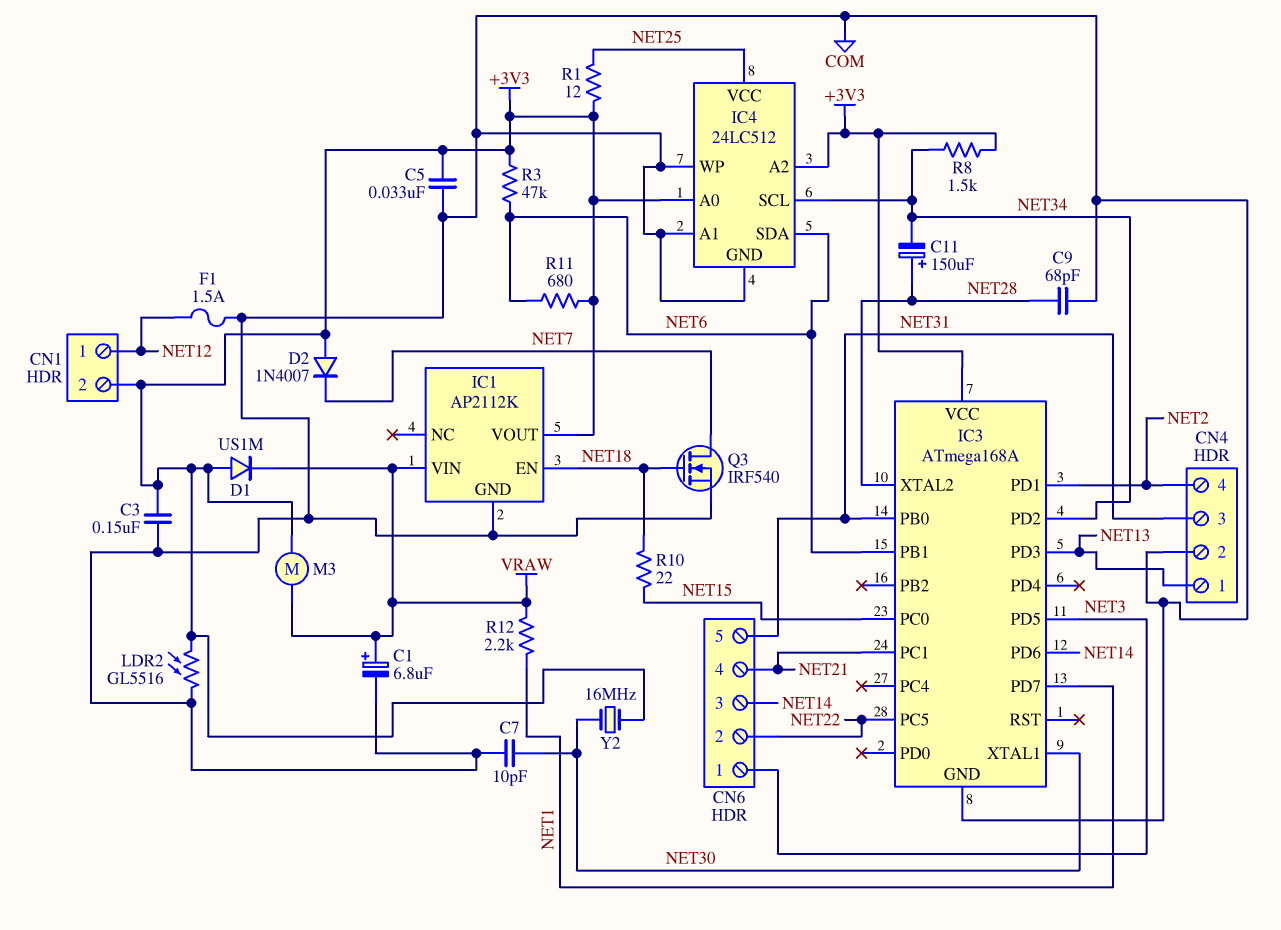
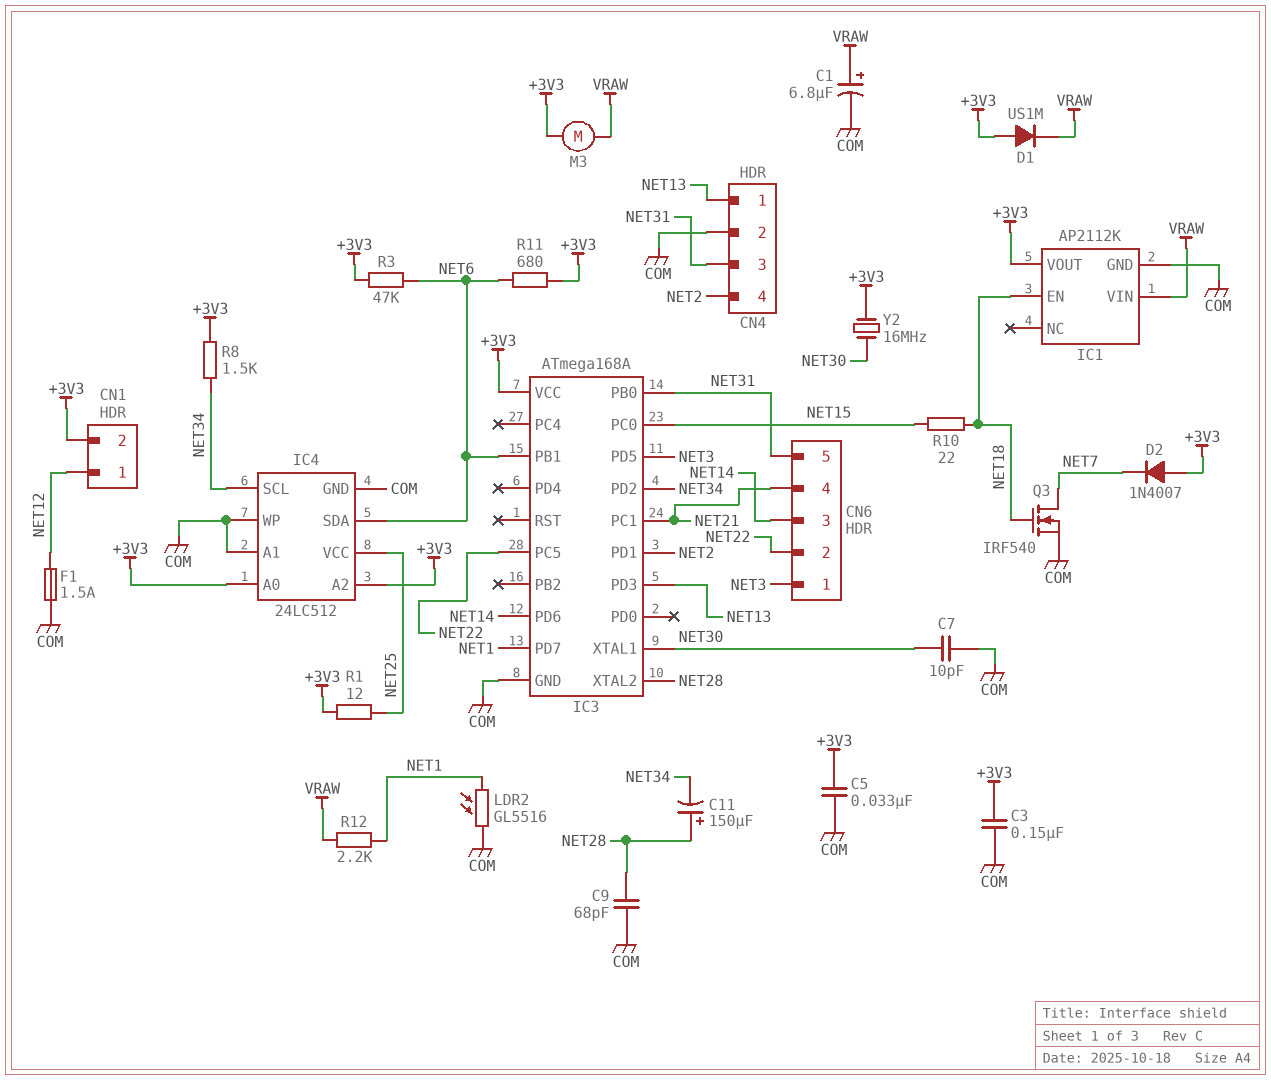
LDR2: GL5516 (+3V3, COM) -> GL5516 (COM, NET1)

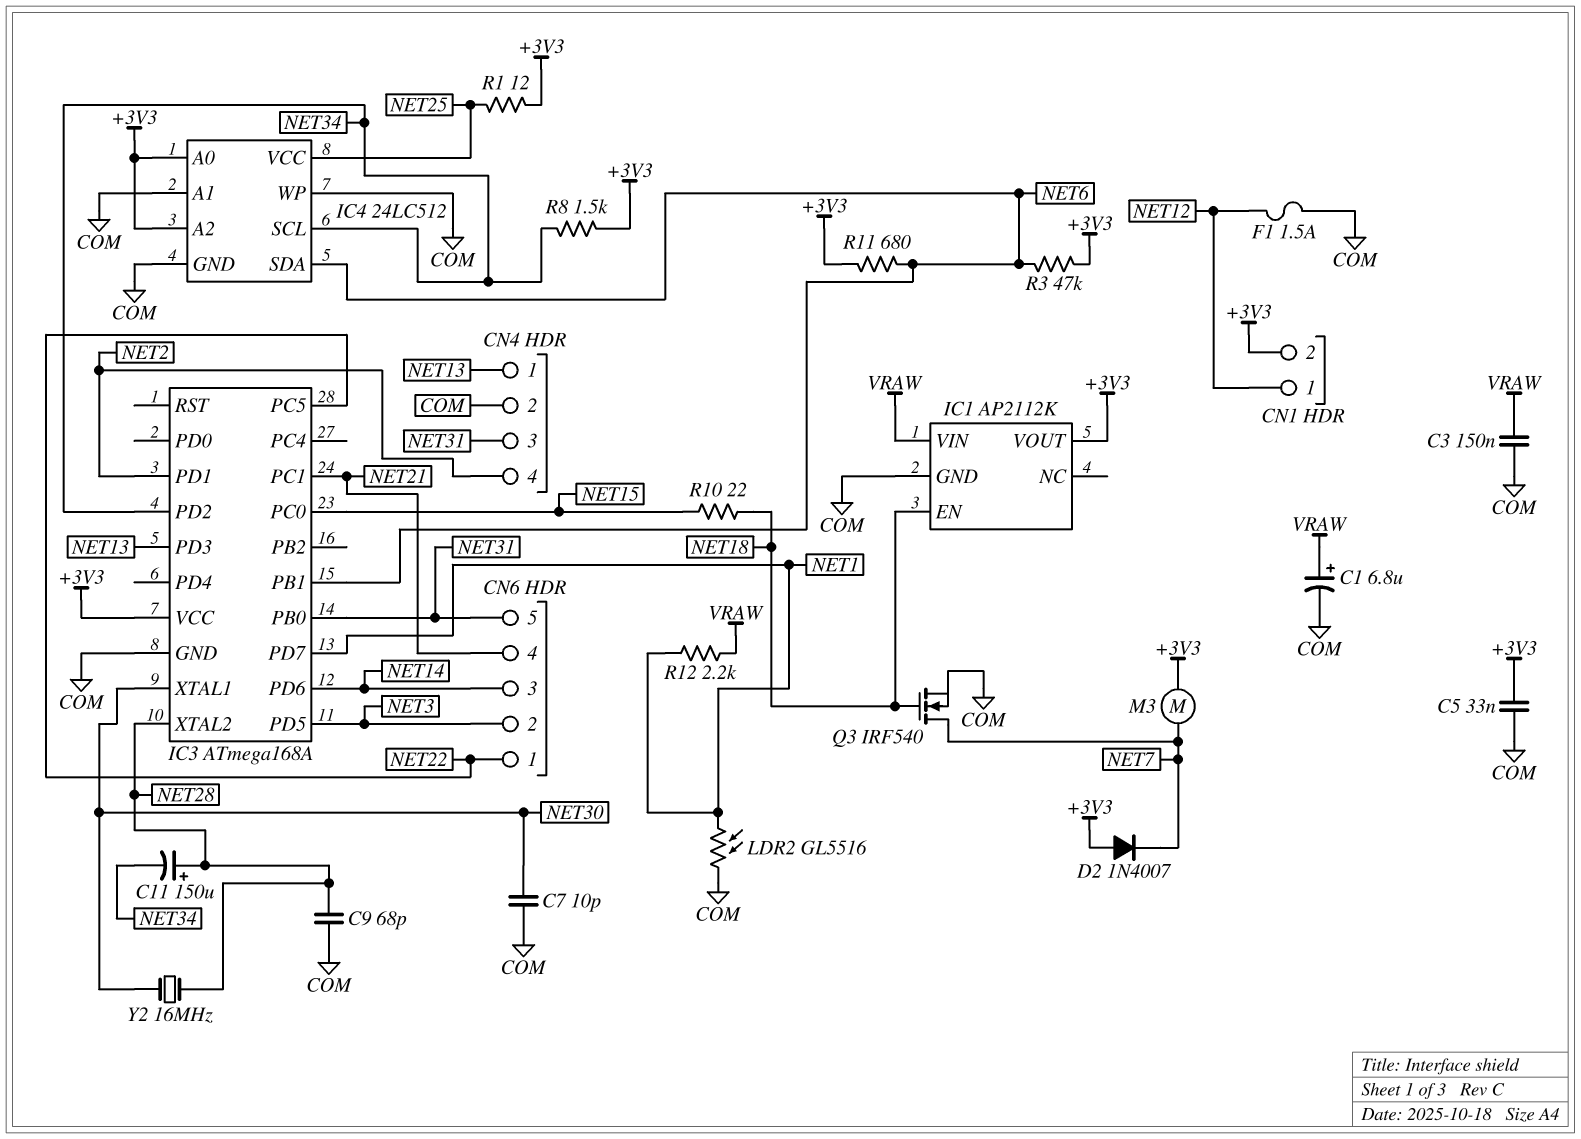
C3: 150nF (+3V3, COM) -> 150nF (COM, VRAW)
CN6 pin 1: NET3 -> NET22
CN6 pin 2: NET22 -> NET3
D1: diode US1M (A +3V3, K VRAW) -> none
M3: motor (+3V3, VRAW) -> motor (+3V3, NET7)
Y2: 16MHz (+3V3, NET30) -> 16MHz (NET28, NET30)

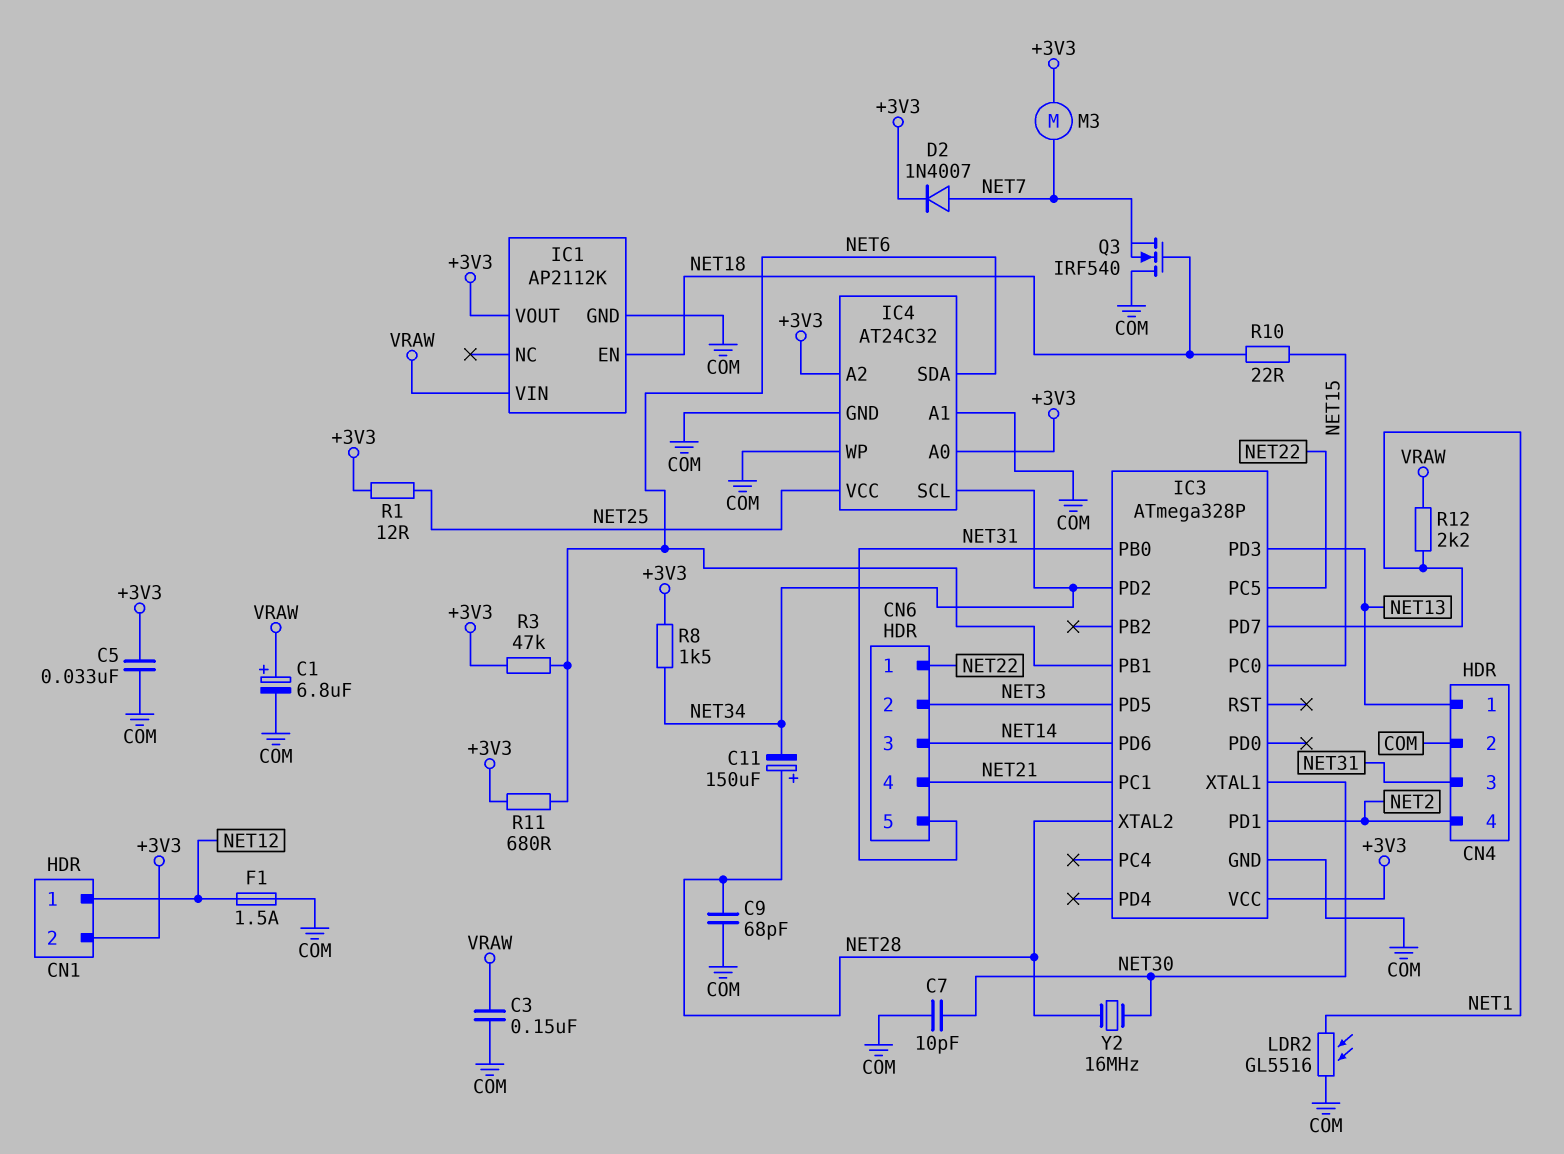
D2: diode 1N4007 (A +3V3, K NET7) -> diode 1N4007 (A NET7, K +3V3)
IC3: ATmega168A -> ATmega328P
IC4: 24LC512 -> AT24C32
Q3: NMOS IRF540 (G NET18, D NET7, S COM) -> NMOS IRF540 (G NET18, D COM, S NET7)

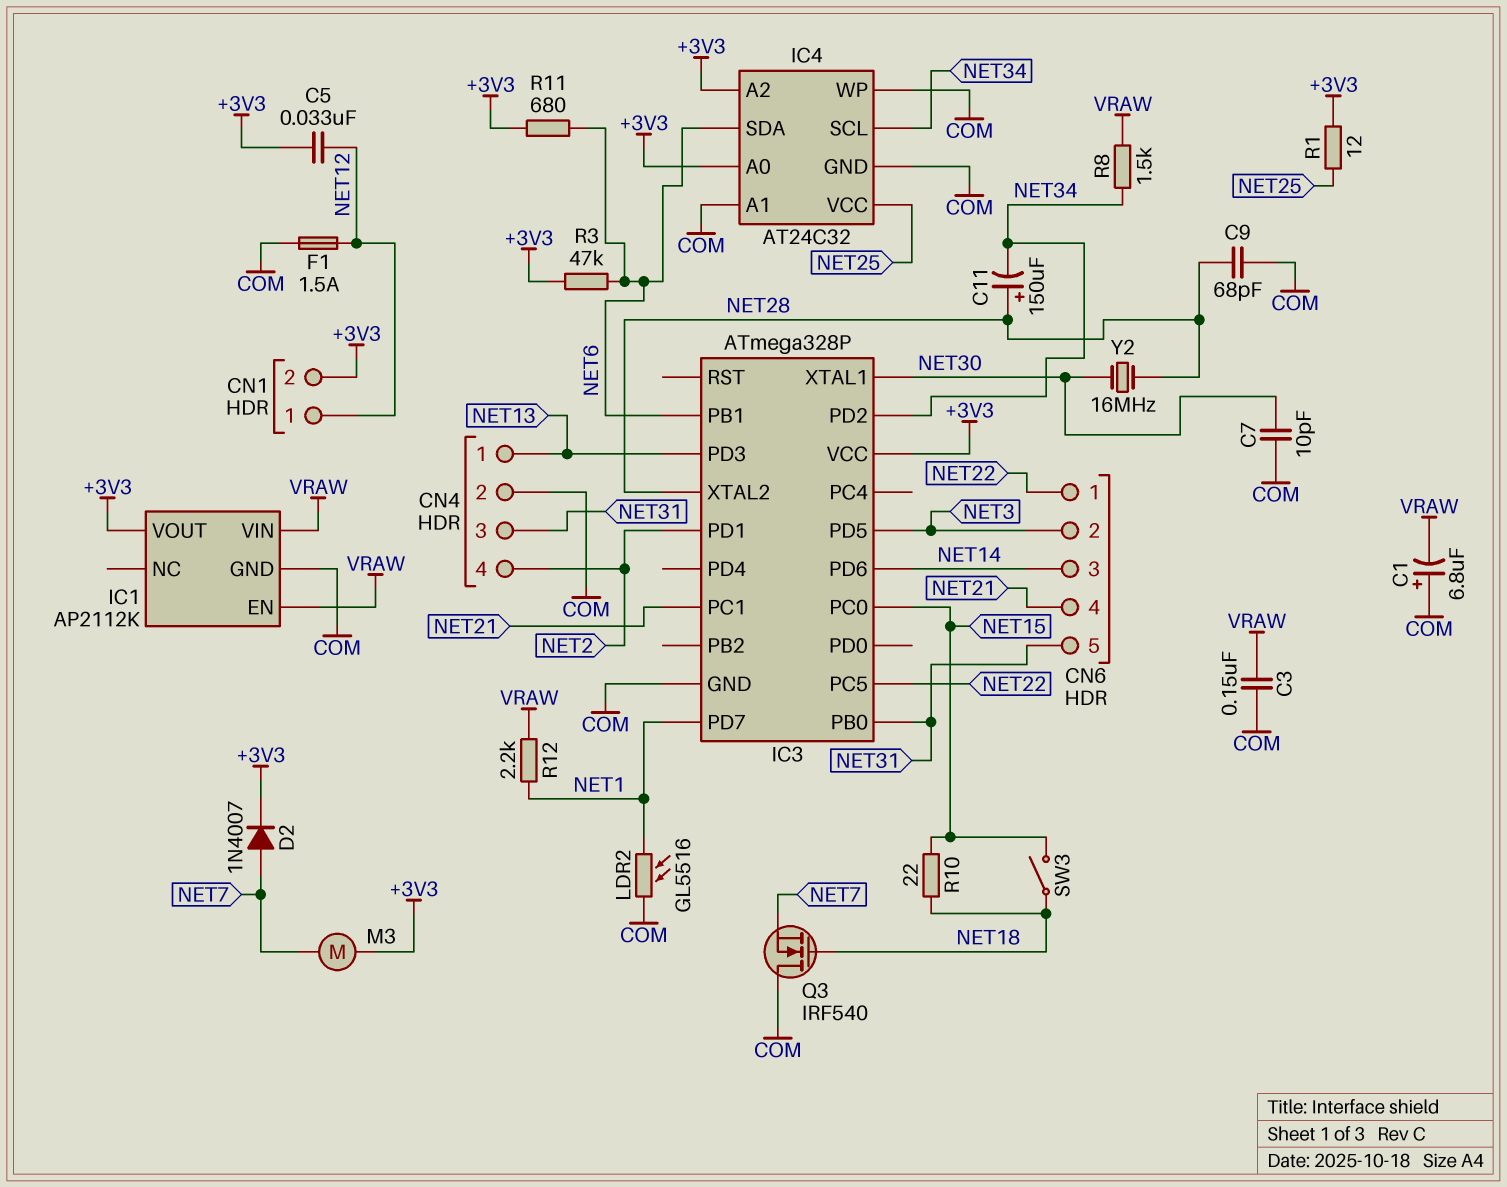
C1: 6.8uF (plus VRAW, minus COM) -> 6.8uF (plus COM, minus VRAW)
C5: 33nF (+3V3, COM) -> 33nF (+3V3, NET12)
IC1 pin EN: NET18 -> VRAW
R8: 1.5k (+3V3, NET34) -> 1.5k (NET34, VRAW)
SW3: none -> switch (NET15, NET18)

